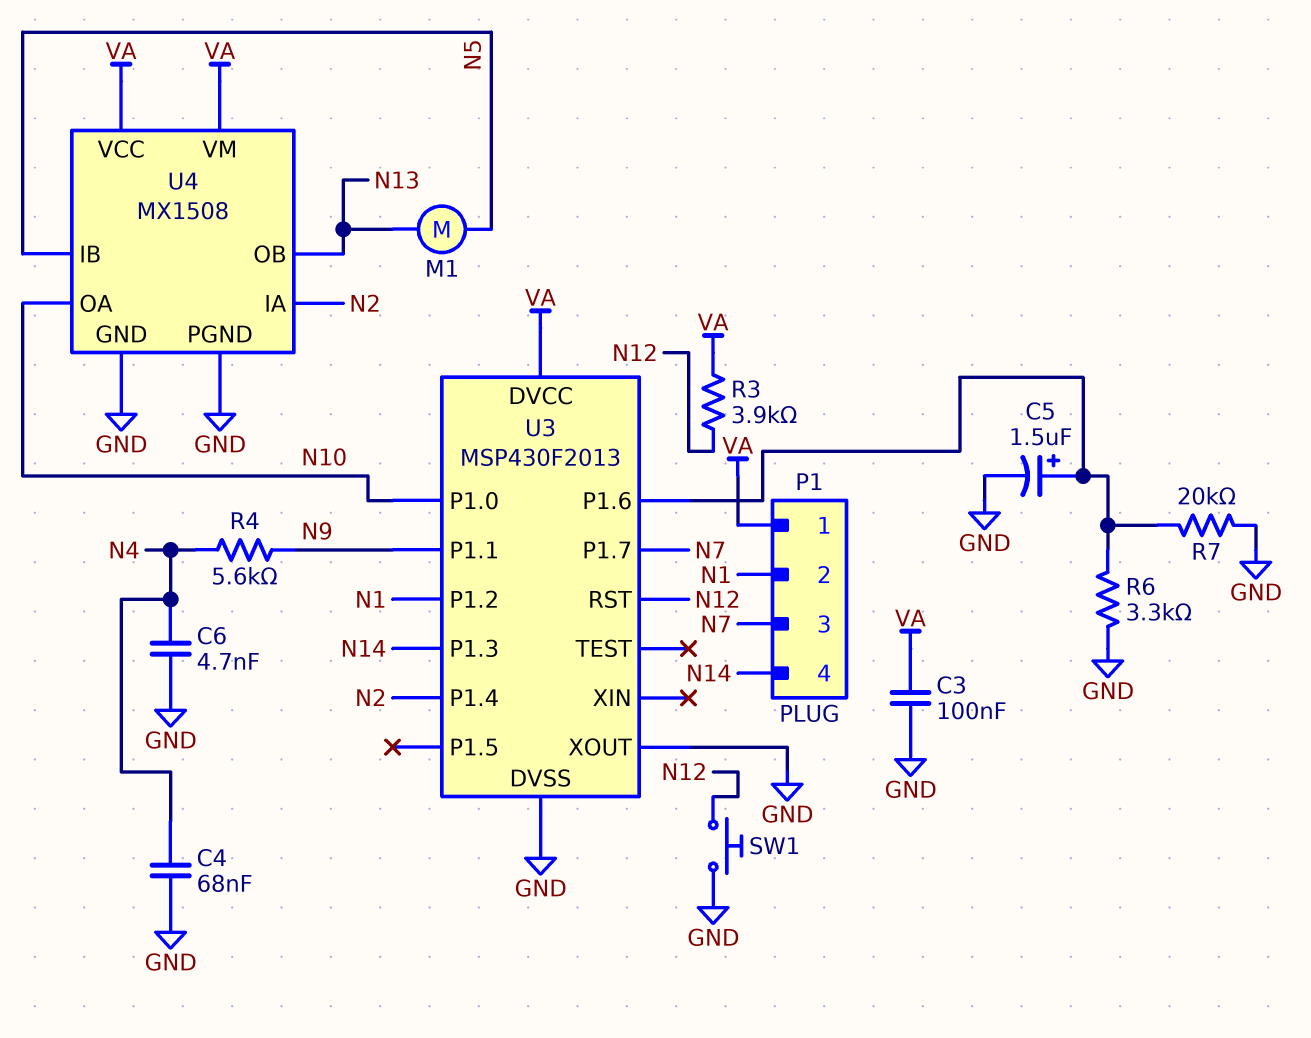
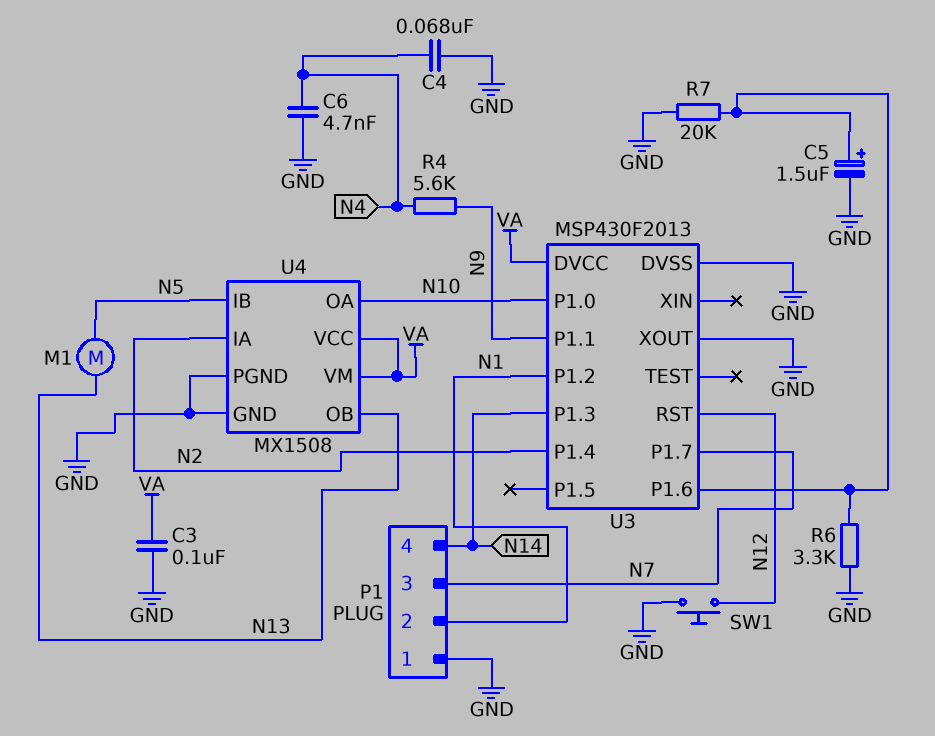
P1 pin 1: VA -> GND
R3: 3.9k (N12, VA) -> none

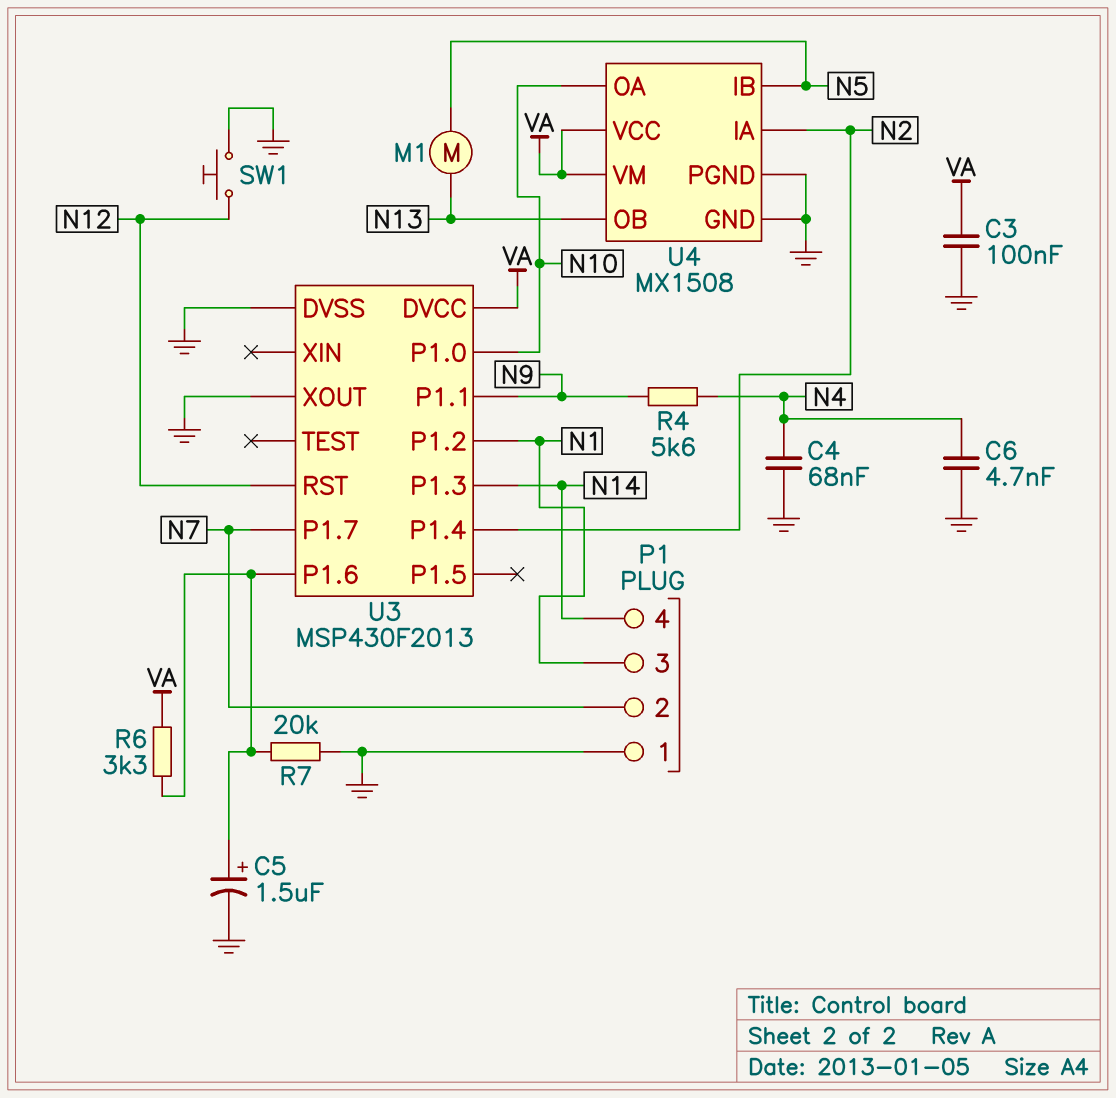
P1 pin 2: N1 -> N7
P1 pin 3: N7 -> N1
R6: 3.3k (GND, U3/P1.6) -> 3.3k (U3/P1.6, VA)

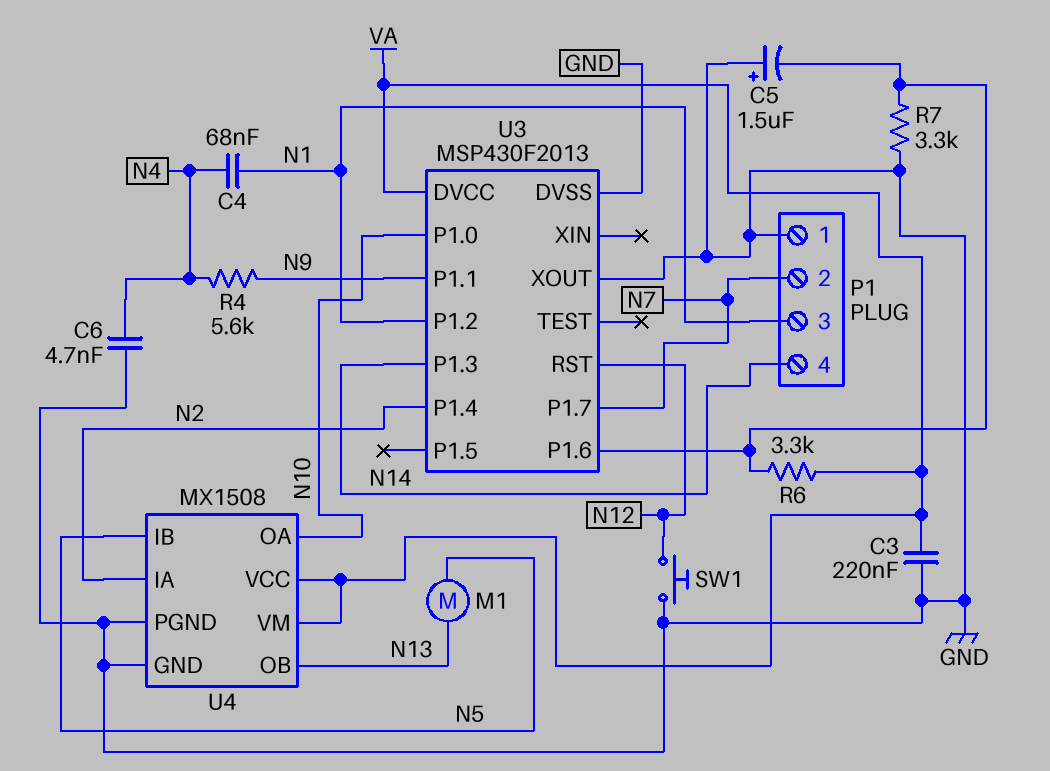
C3: 100nF (GND, VA) -> 220nF (GND, VA)
C4: 68nF (GND, N4) -> 68nF (N1, N4)
C5: 1.5uF (plus U3/P1.6, minus GND) -> 1.5uF (plus GND, minus U3/P1.6)
R7: 20k (GND, U3/P1.6) -> 3.3k (GND, U3/P1.6)

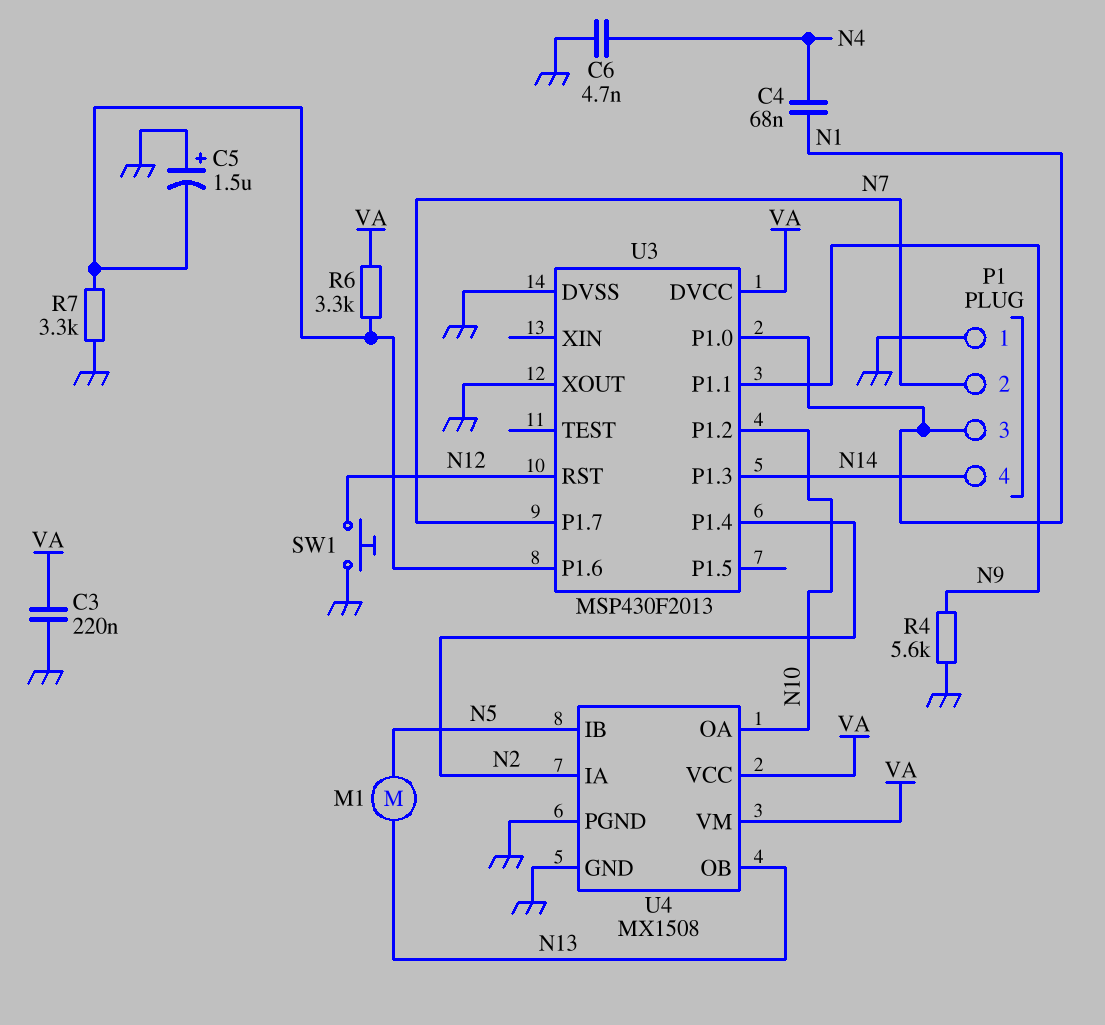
R4: 5.6k (N4, N9) -> 5.6k (GND, N9)
U3 pin P1.0: N10 -> N1
U3 pin P1.2: N1 -> N10

